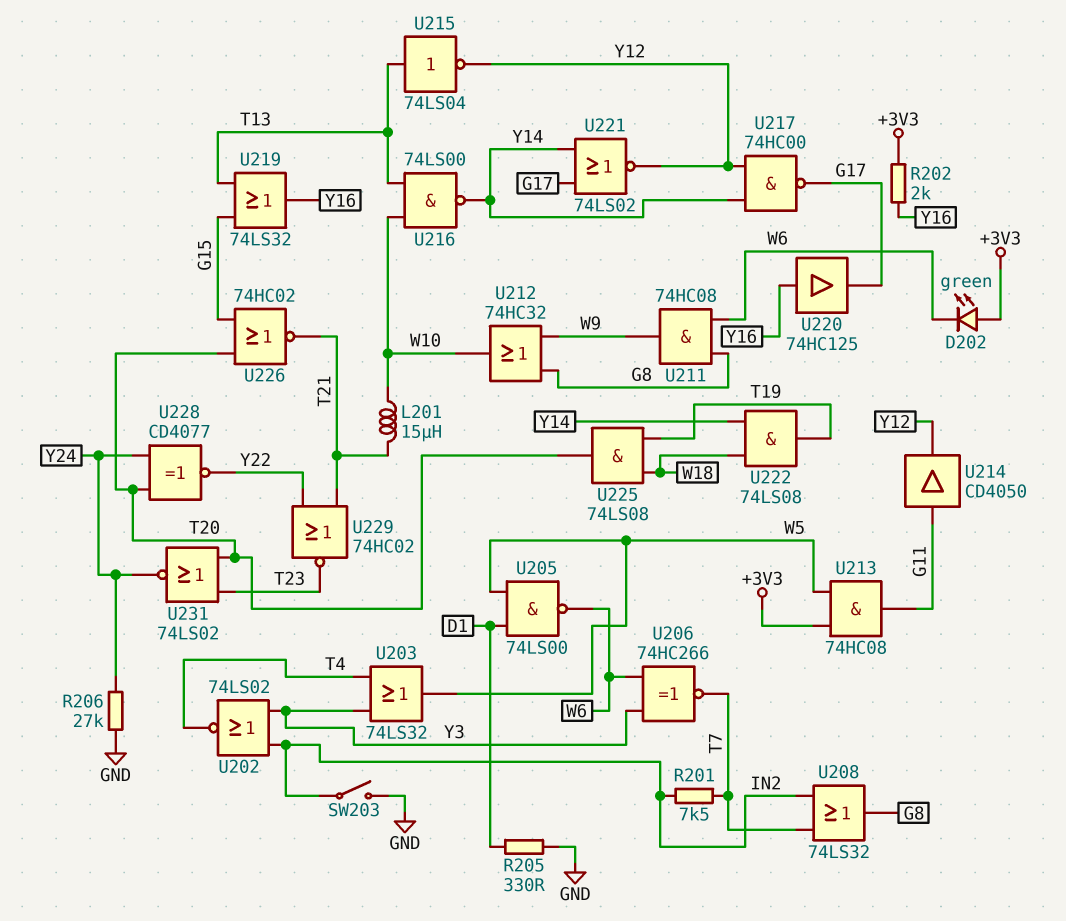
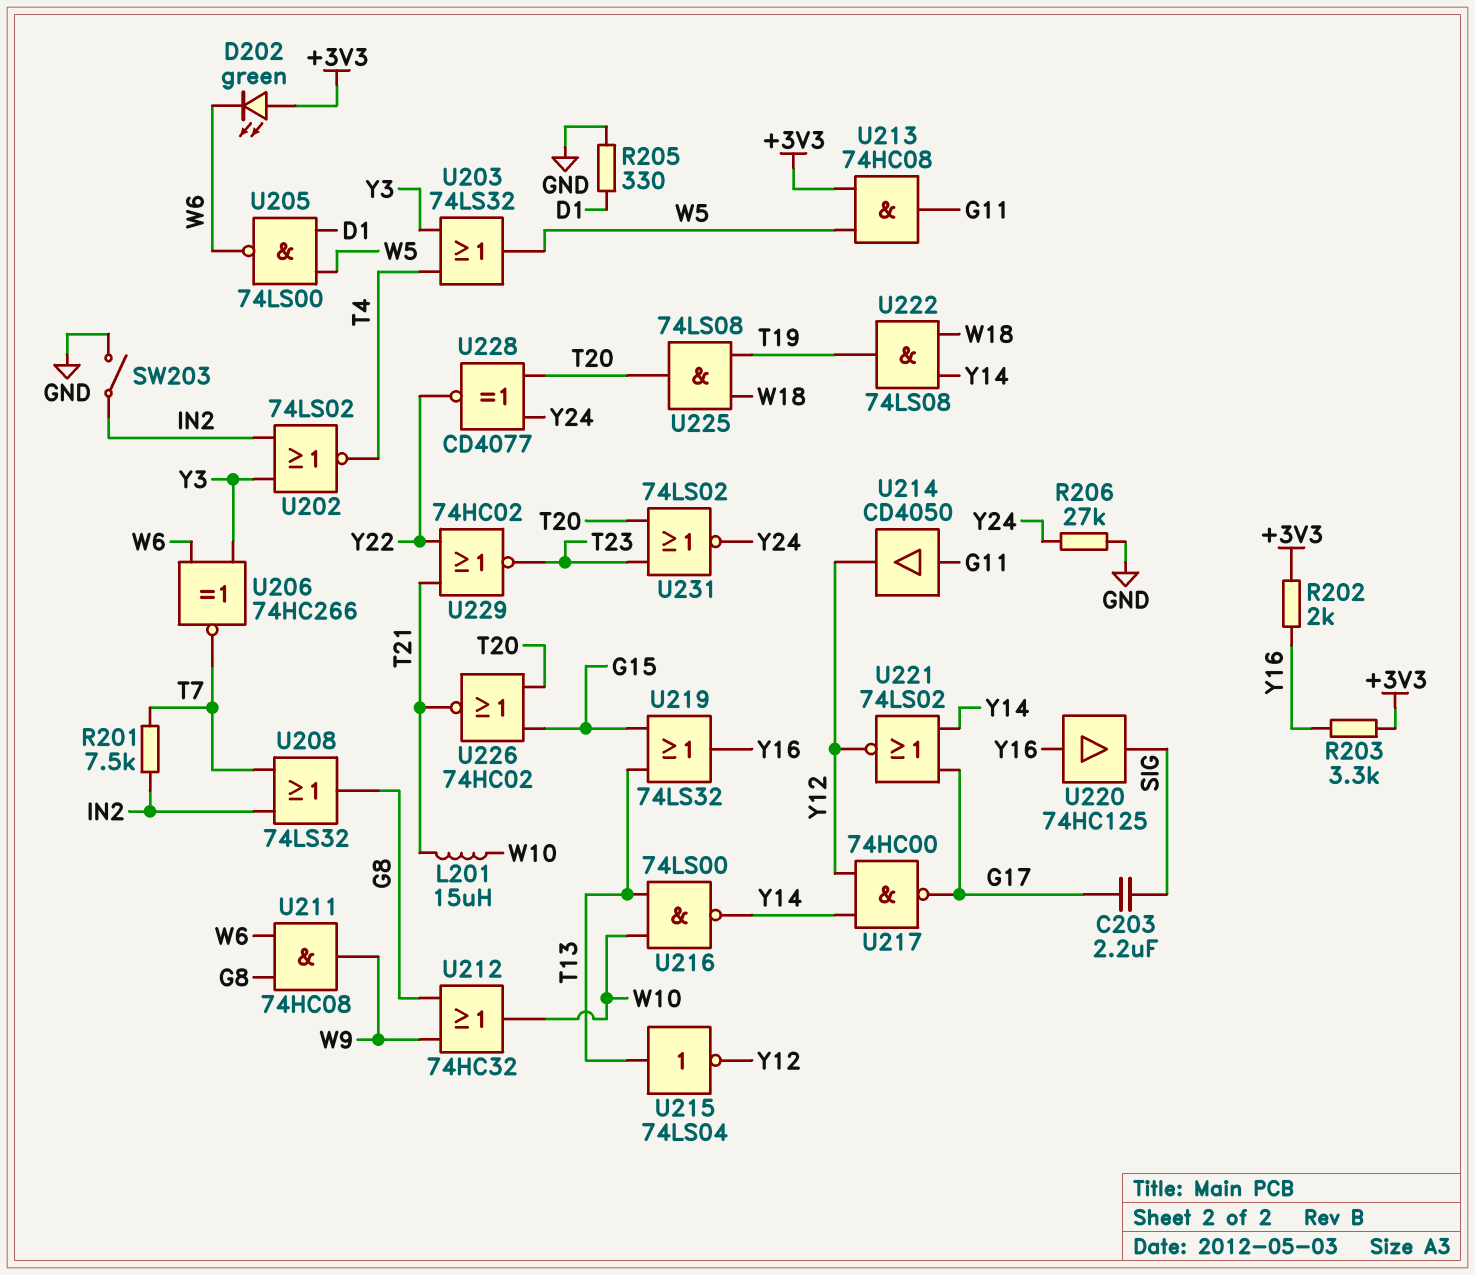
C203: none -> 2.2uF (G17, SIG)
R203: none -> 3.3k (+3V3, Y16)
U220: buffer 74HC125 (in Y16, out G17) -> buffer 74HC125 (in Y16, out SIG)

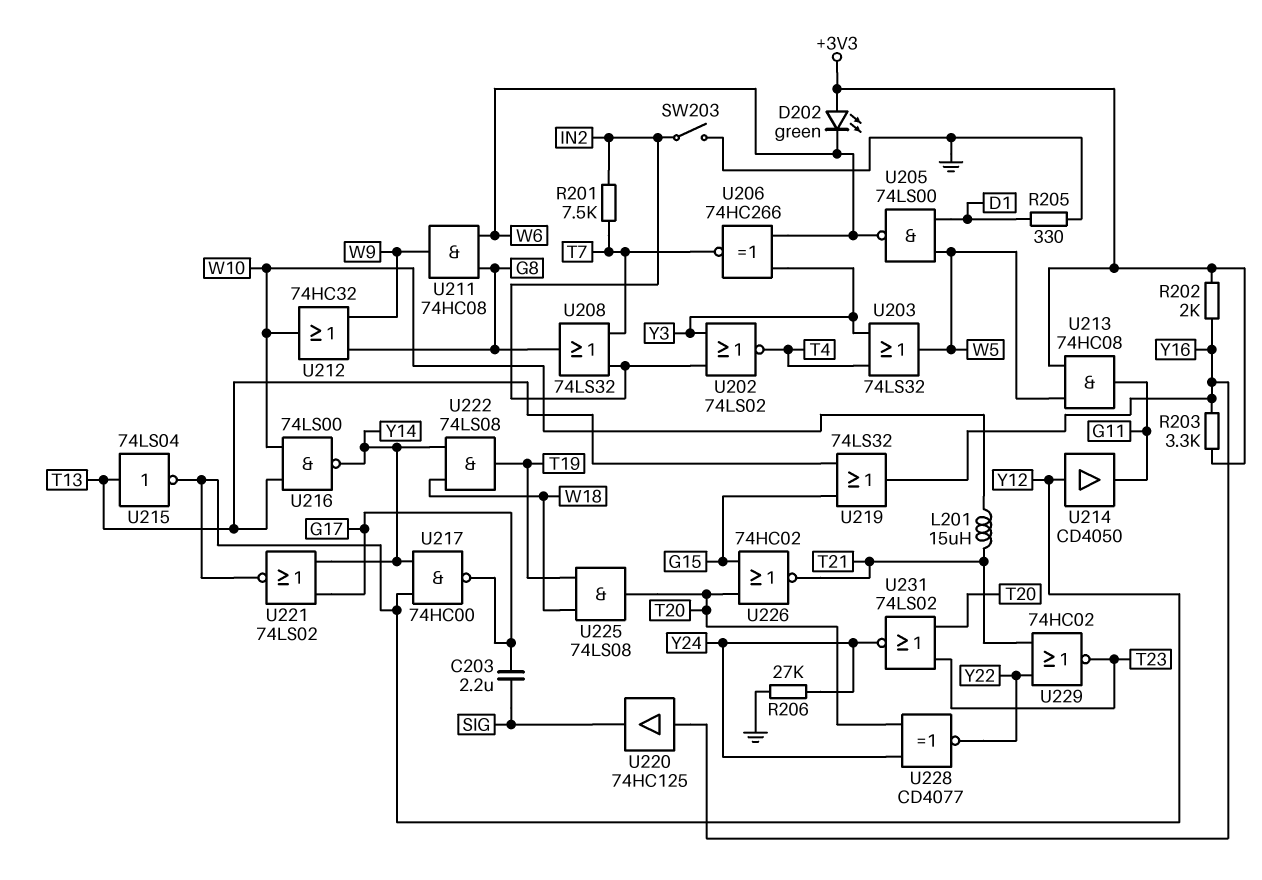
U214: buffer CD4050 (in G11, out Y12) -> buffer CD4050 (in Y12, out G11)

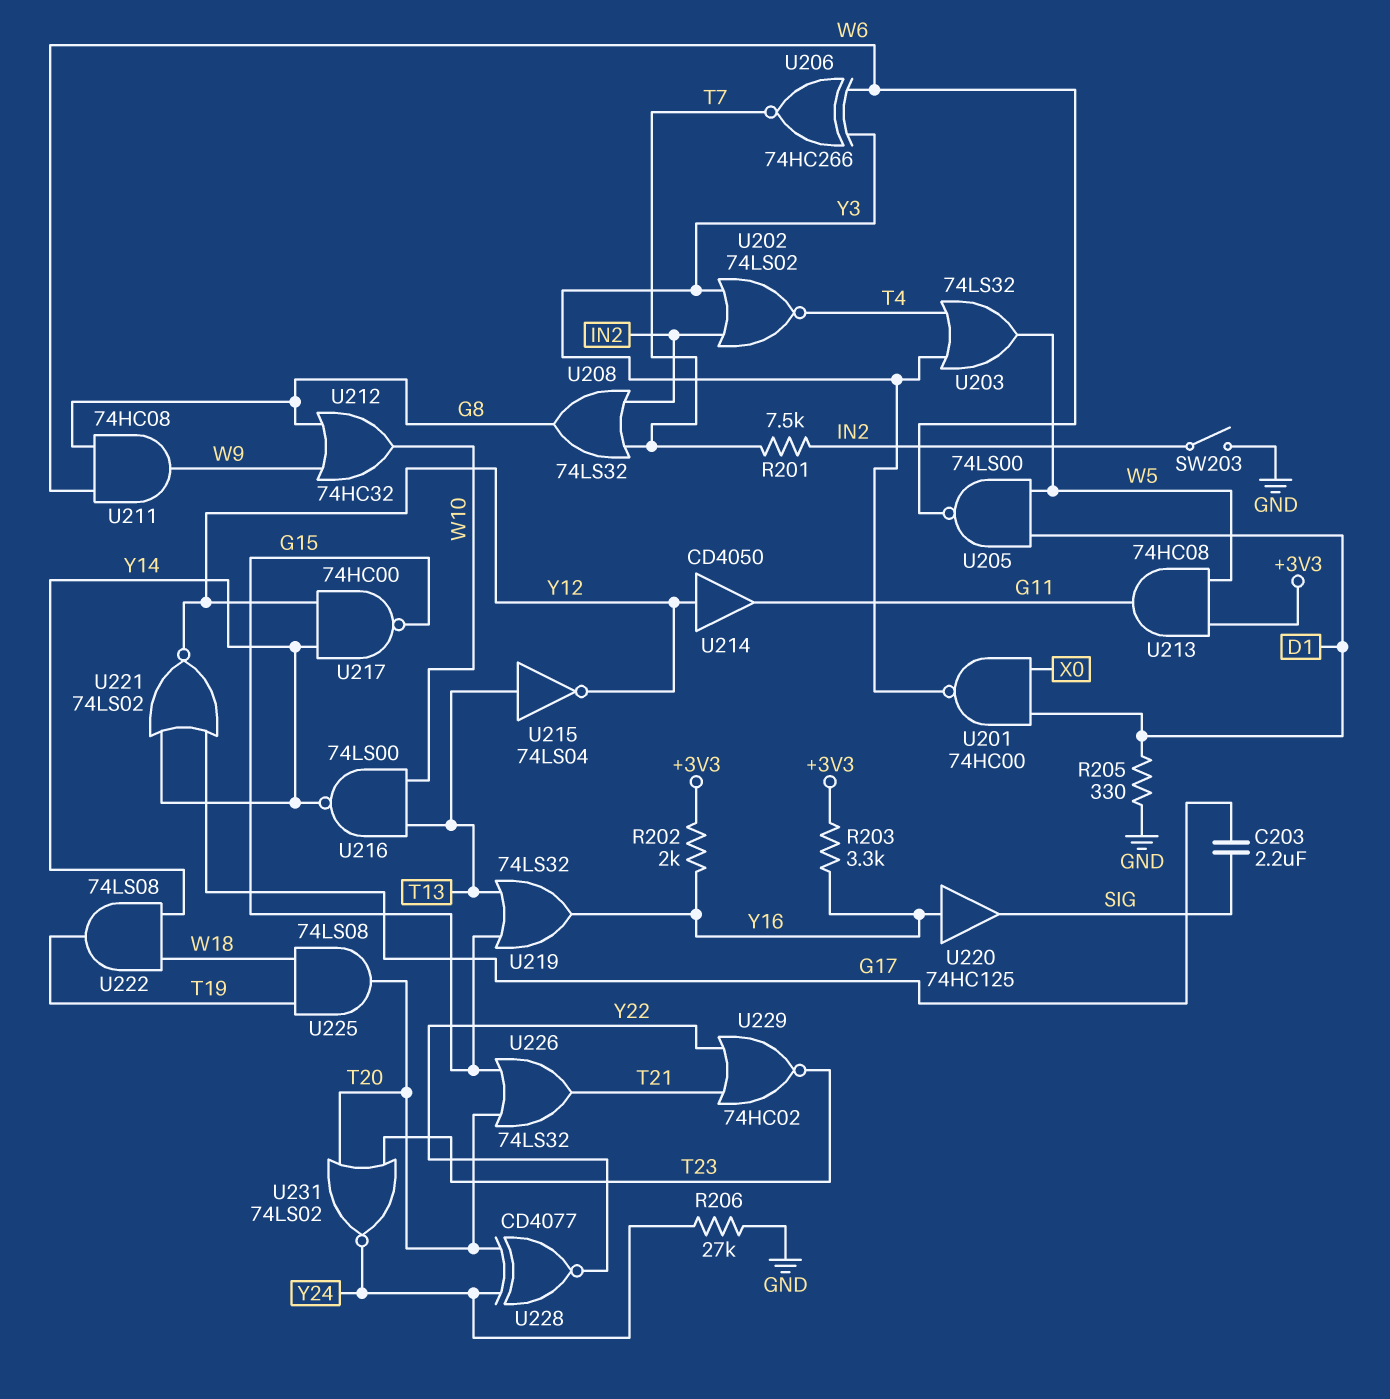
D202: LED green (A +3V3, K W6) -> none
L201: 15uH (T21, W10) -> none
U201: none -> NAND 74HC00 (in D1, in X0, out Y3)
U217: NAND 74HC00 (in Y12, in Y14, out G17) -> NAND 74HC00 (in Y12, in Y14, out G15)
U226: NOR 74HC02 (in G15, in T20, out T21) -> OR 74LS32 (in G15, in T20, out T21)

